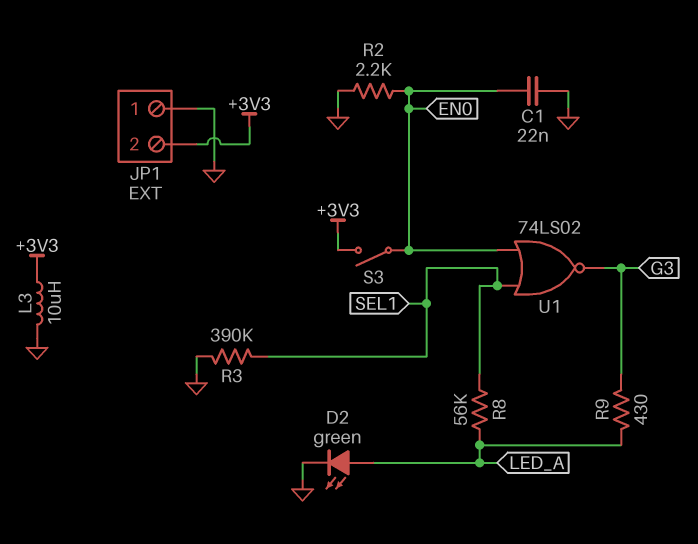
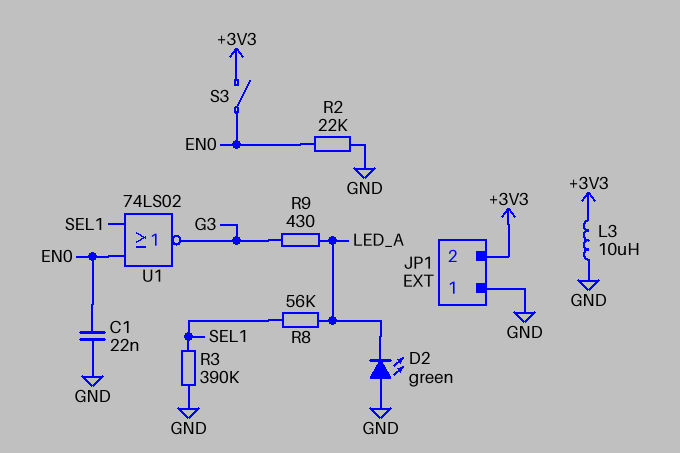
D2: LED green (A LED_A, K GND) -> LED green (A GND, K LED_A)
R2: 2.2k (EN0, GND) -> 22k (EN0, GND)

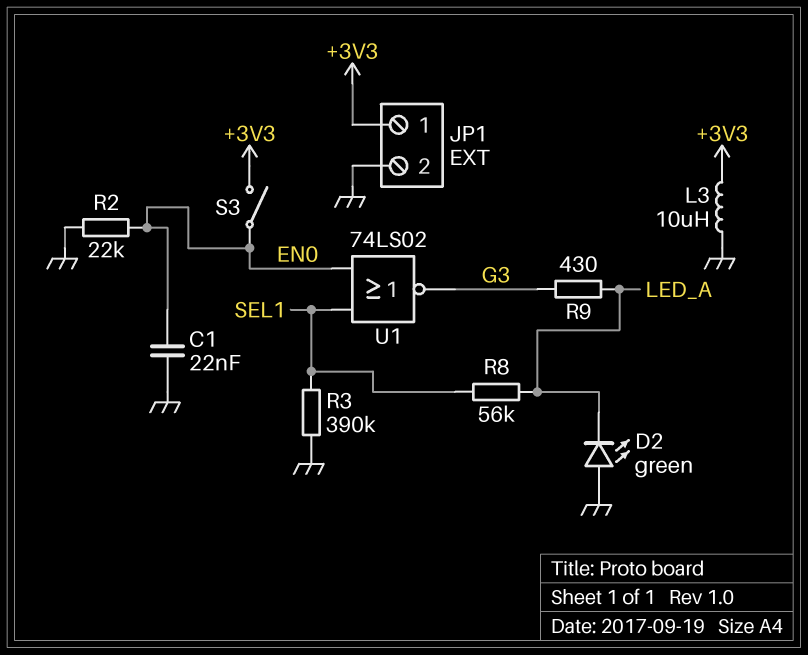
JP1 pin 1: GND -> +3V3
JP1 pin 2: +3V3 -> GND

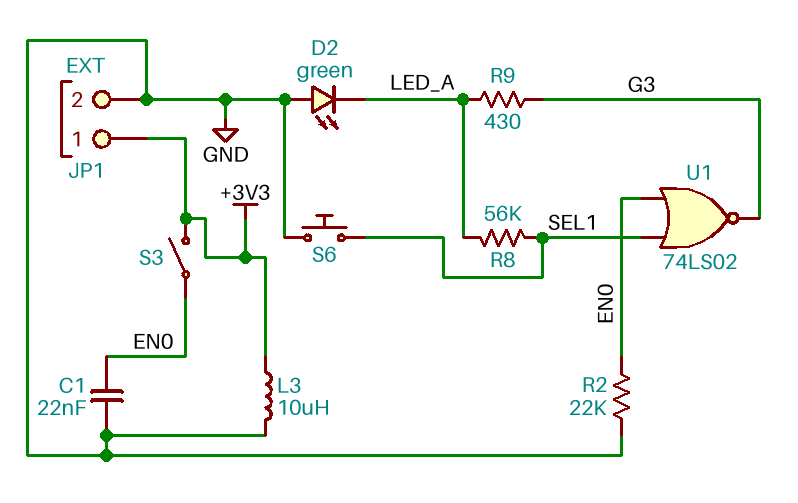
R3: 390k (GND, SEL1) -> none
S6: none -> button (GND, SEL1)

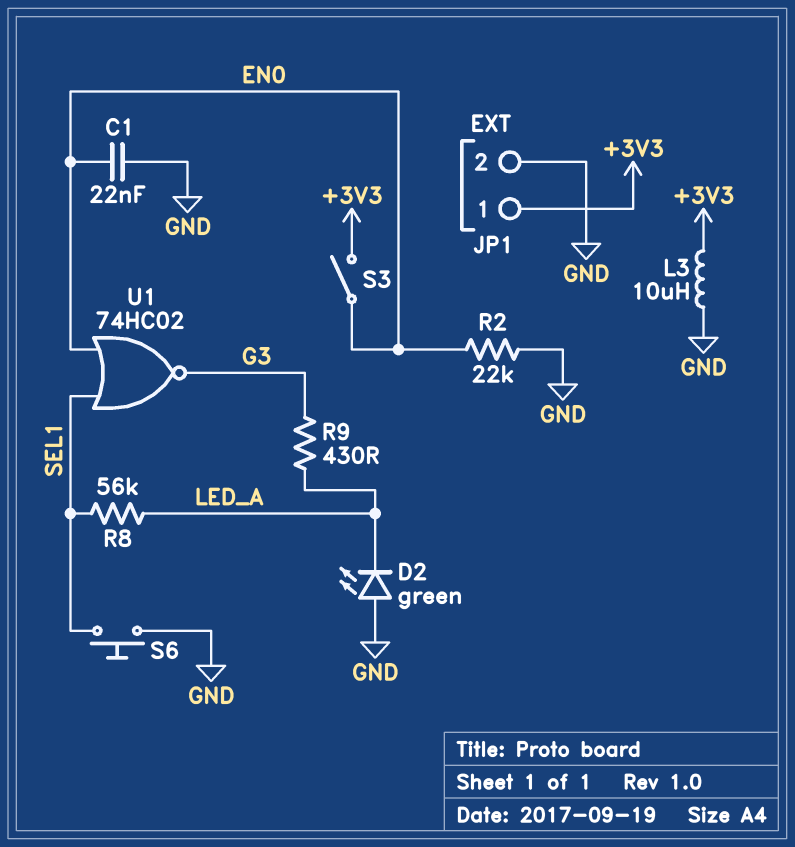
U1: NOR 74LS02 (in EN0, in SEL1, out G3) -> NOR 74HC02 (in EN0, in SEL1, out G3)

